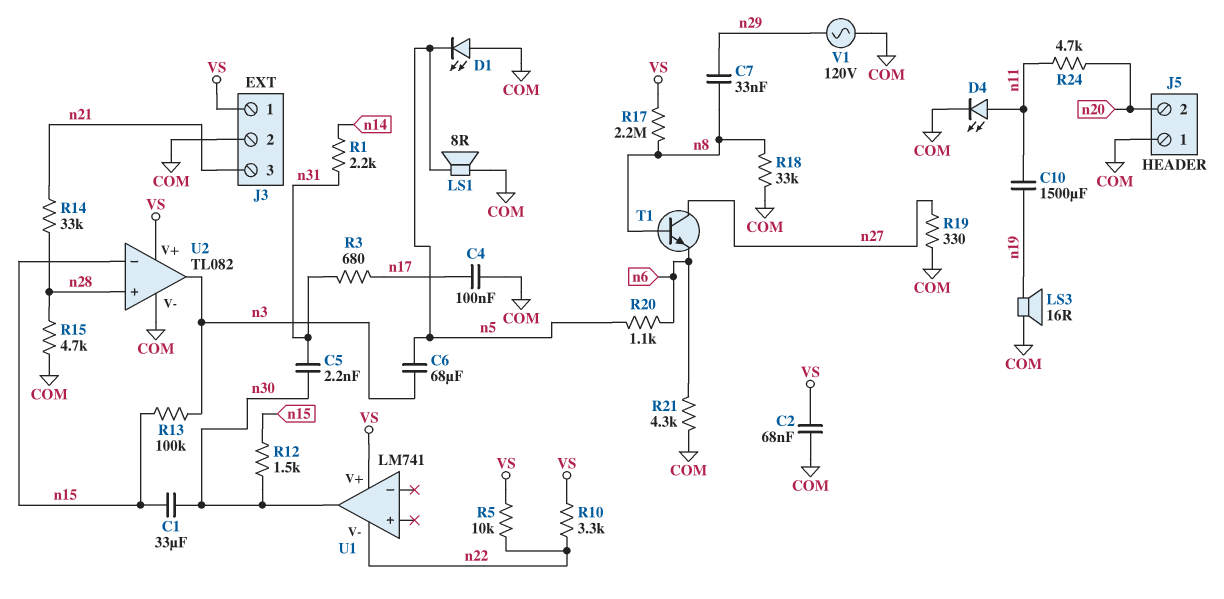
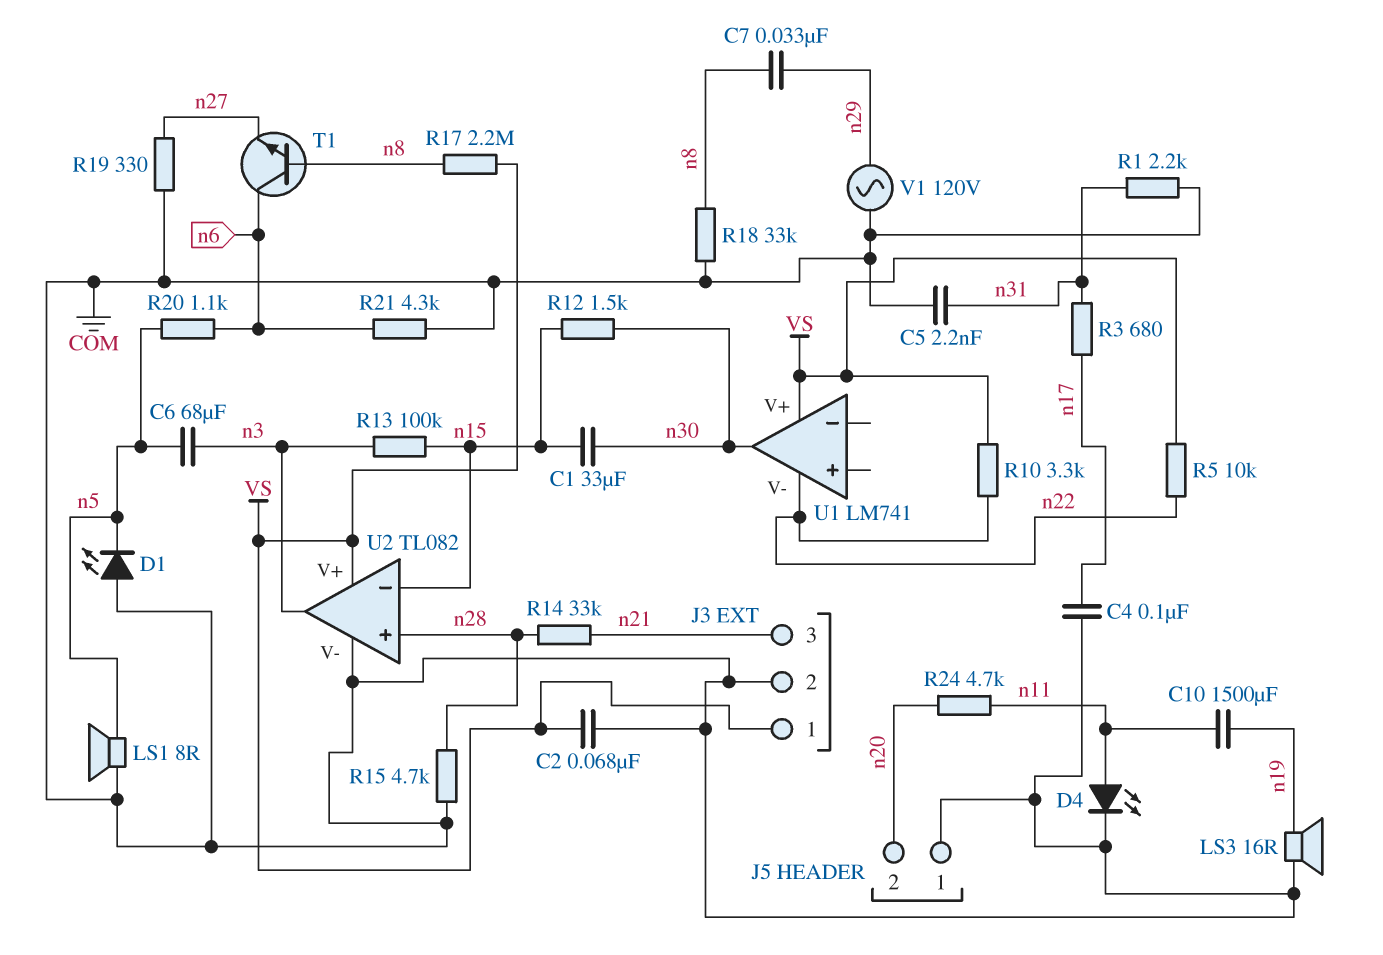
C5: 2.2nF (n30, n31) -> 2.2nF (COM, n31)
R1: 2.2k (n14, n31) -> 2.2k (COM, n31)
T1: NPN (B n8, C n27, E n6) -> NPN (B n8, C n6, E n27)

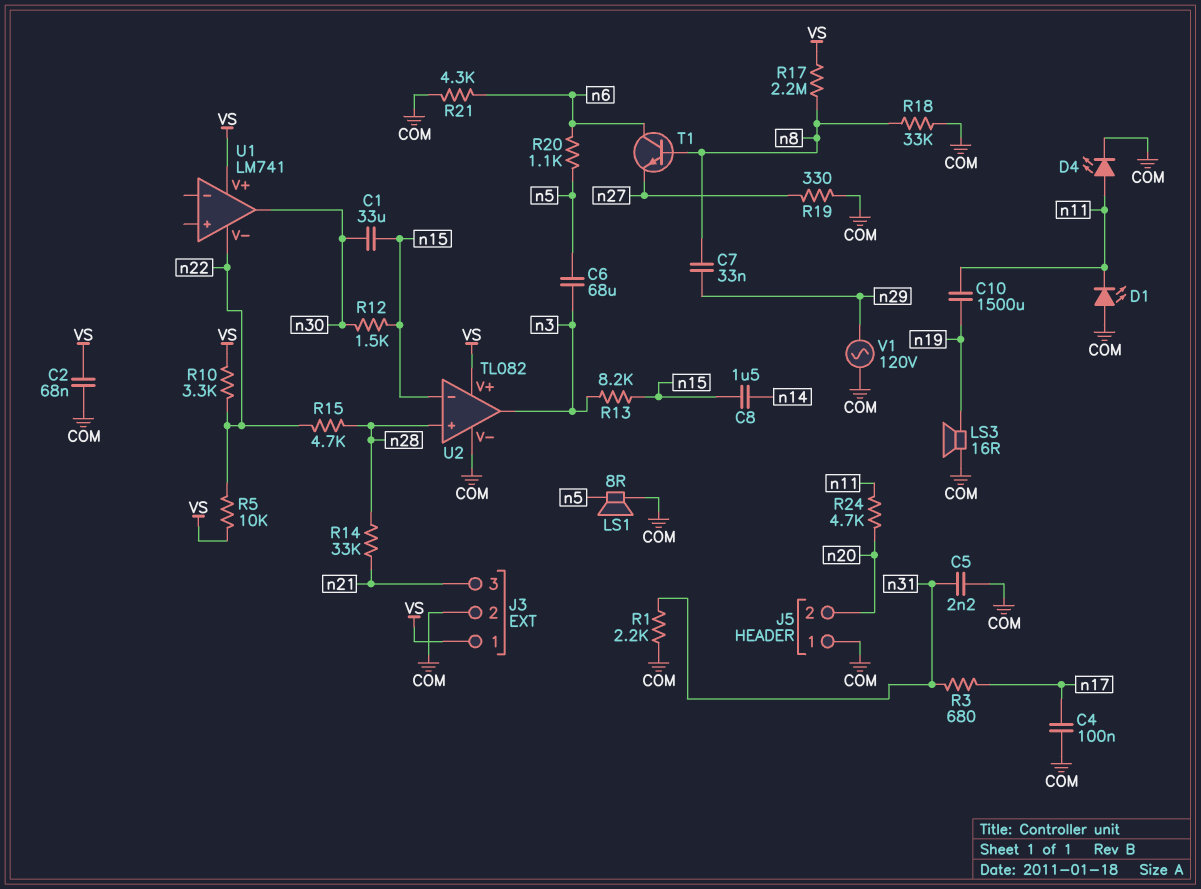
C8: none -> 1.5uF (n14, n15)
D1: LED (A COM, K n5) -> LED (A COM, K n11)
R13: 100k (n3, n15) -> 8.2k (n3, n15)
R15: 4.7k (COM, n28) -> 4.7k (n22, n28)

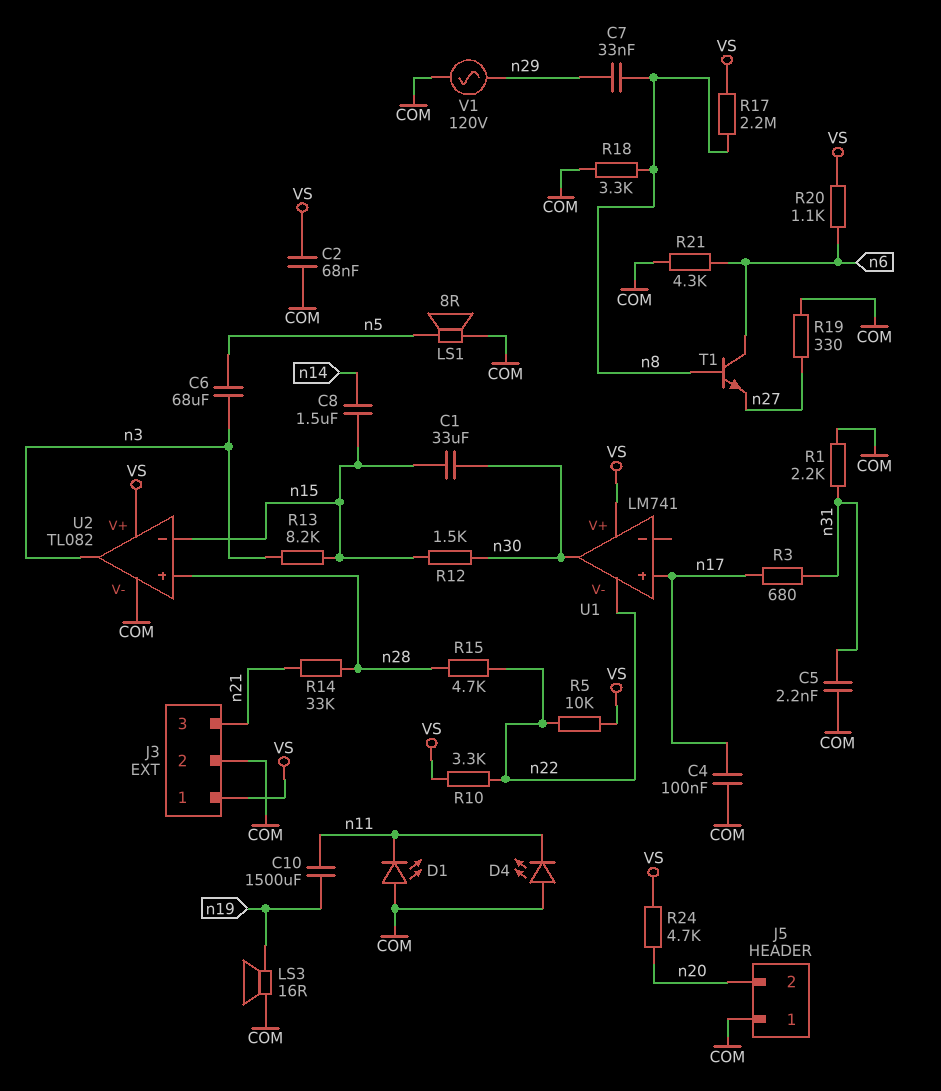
D4: LED (A n11, K COM) -> LED (A COM, K n11)
R18: 33k (COM, n8) -> 3.3k (COM, n8)
R20: 1.1k (n5, n6) -> 1.1k (VS, n6)
R24: 4.7k (n11, n20) -> 4.7k (VS, n20)
U1 pin in+: none -> n17

